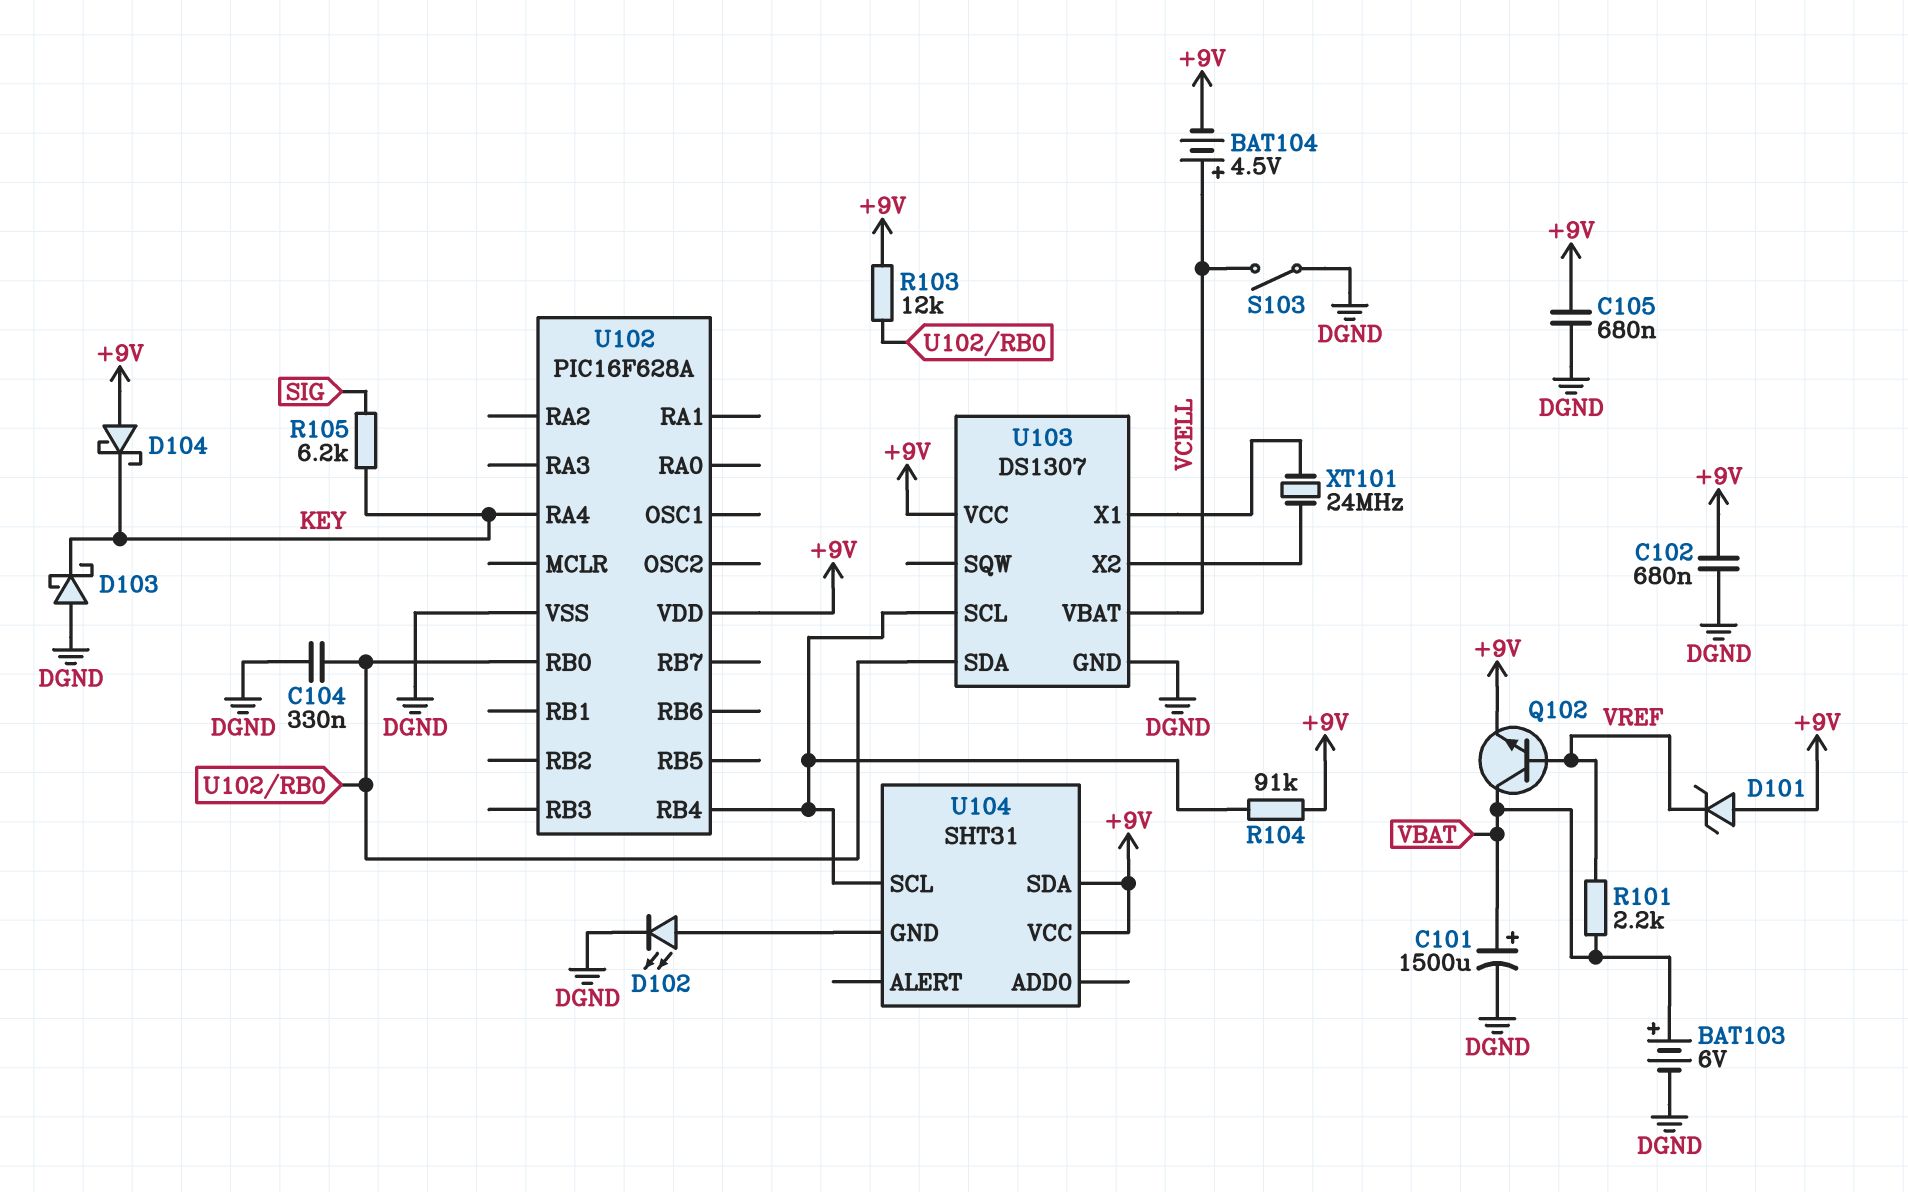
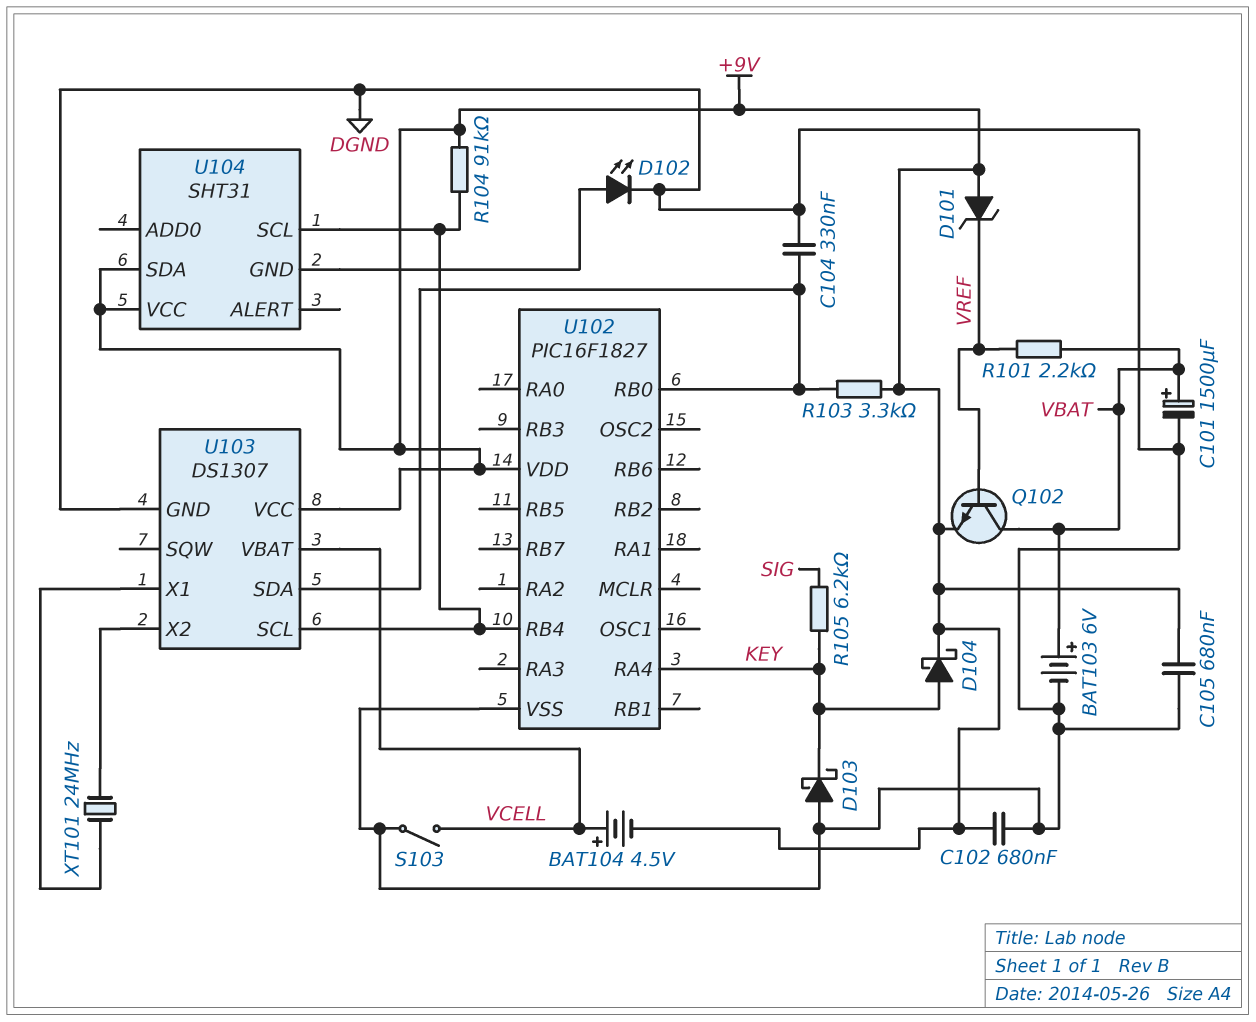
D104: schottky (A +9V, K KEY) -> schottky (A KEY, K +9V)
R103: 12k (+9V, U102/RB0) -> 3.3k (+9V, U102/RB0)
U102: PIC16F628A -> PIC16F1827

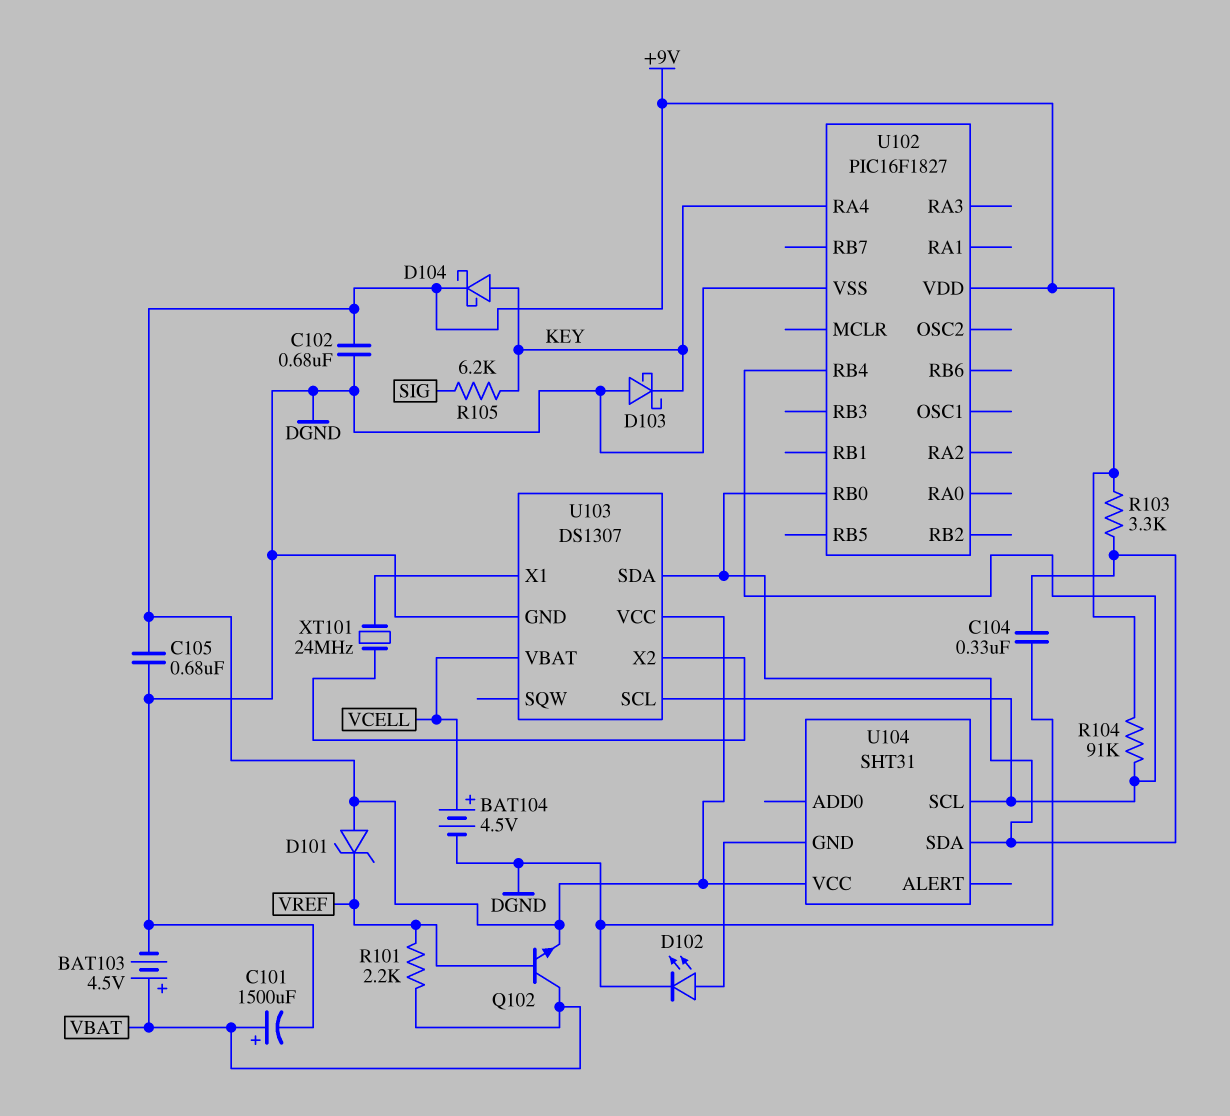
BAT103: 6V (plus VBAT, minus DGND) -> 4.5V (plus VBAT, minus DGND)
BAT104: 4.5V (plus VCELL, minus +9V) -> 4.5V (plus VCELL, minus DGND)
S103: switch (DGND, VCELL) -> none
U104 pin SDA: +9V -> U102/RB0

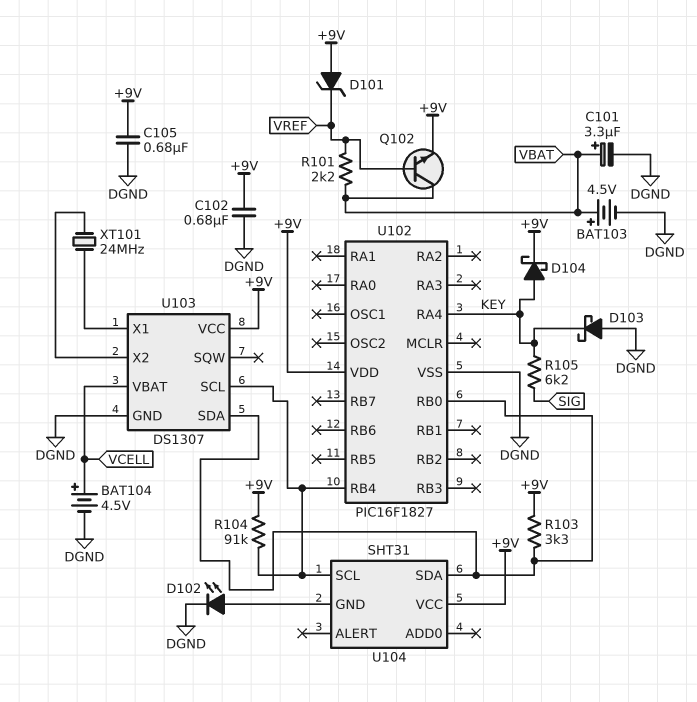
C101: 1500uF (plus VBAT, minus DGND) -> 3.3uF (plus VBAT, minus DGND)
C104: 330nF (DGND, U102/RB0) -> none

